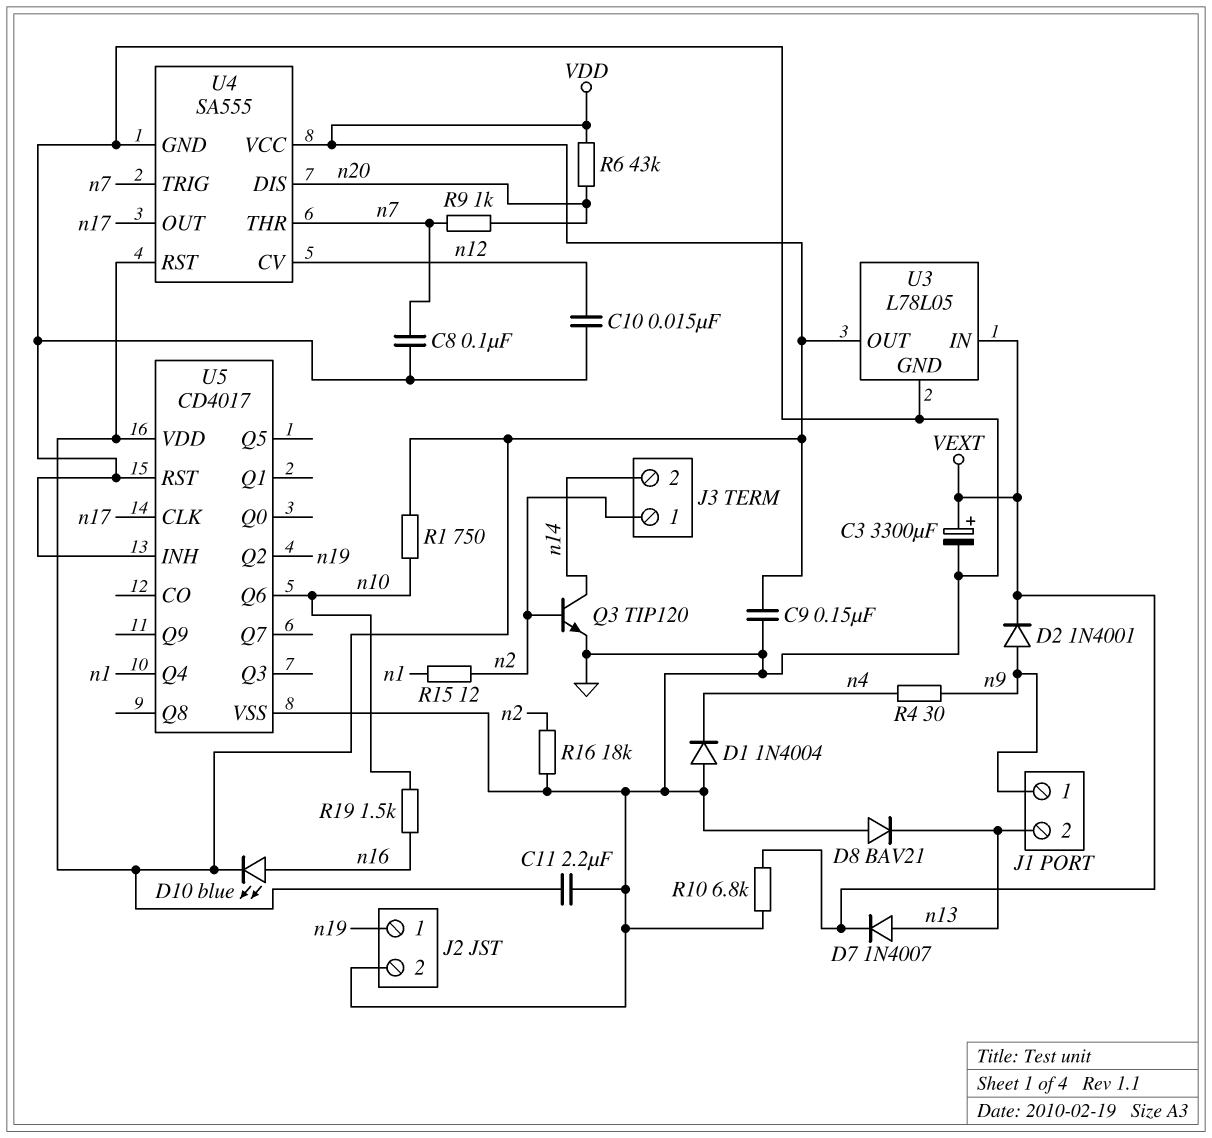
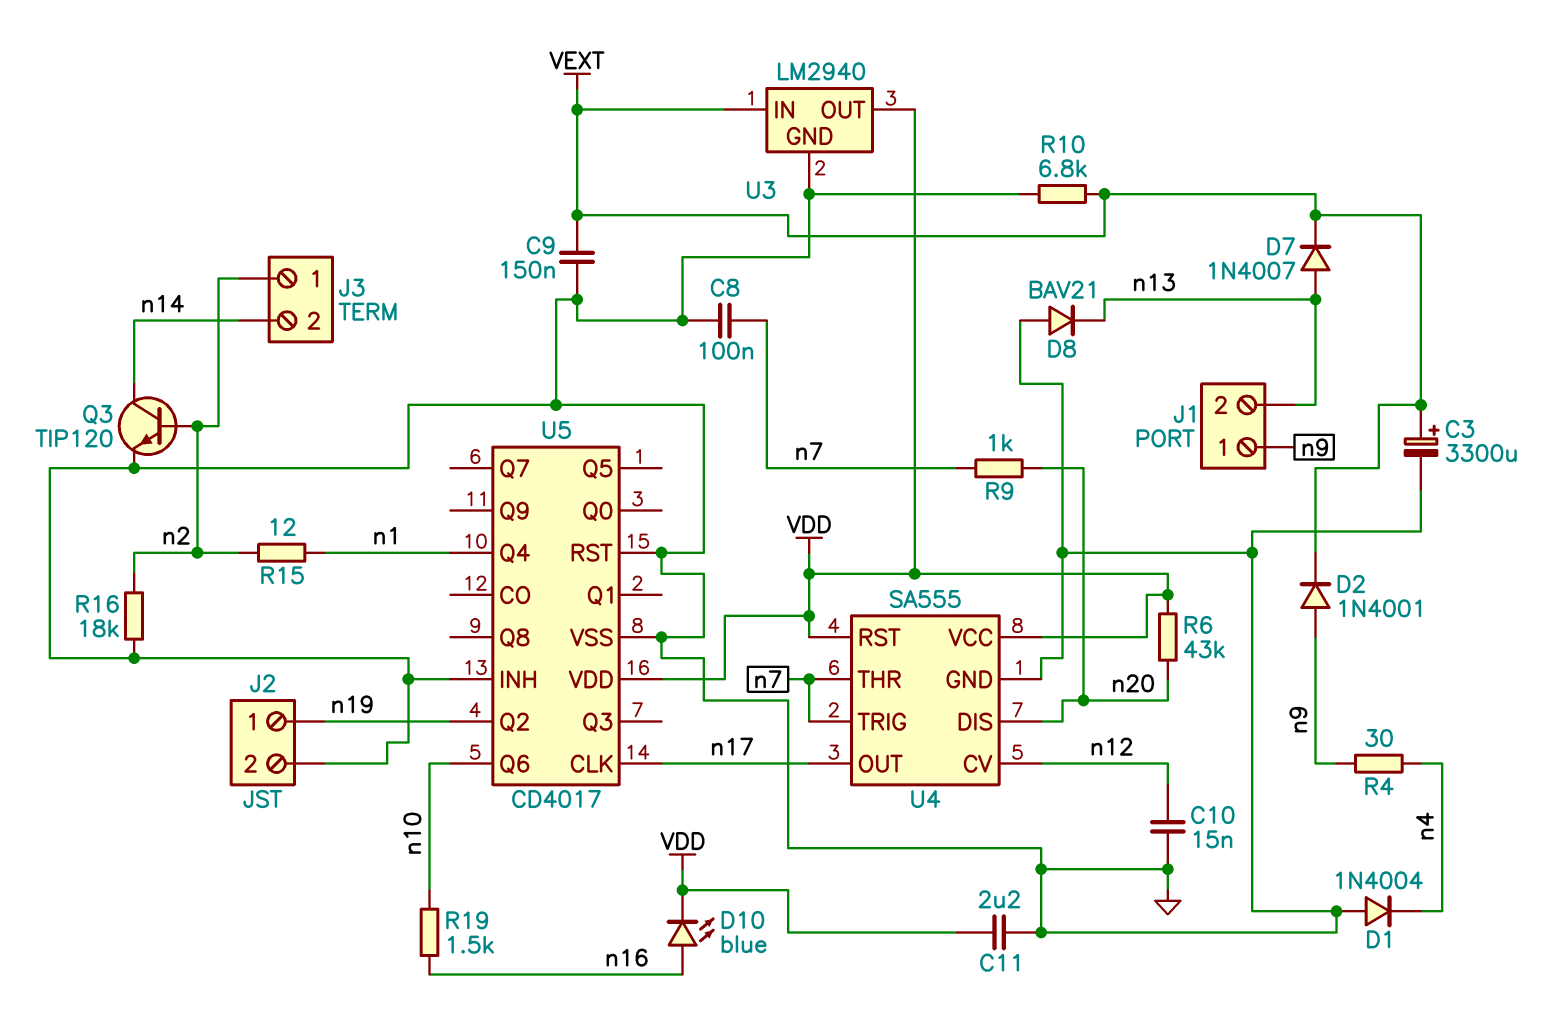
C9: 150nF (GND, VDD) -> 150nF (GND, VEXT)
R1: 750 (VDD, n10) -> none
U3: L78L05 -> LM2940

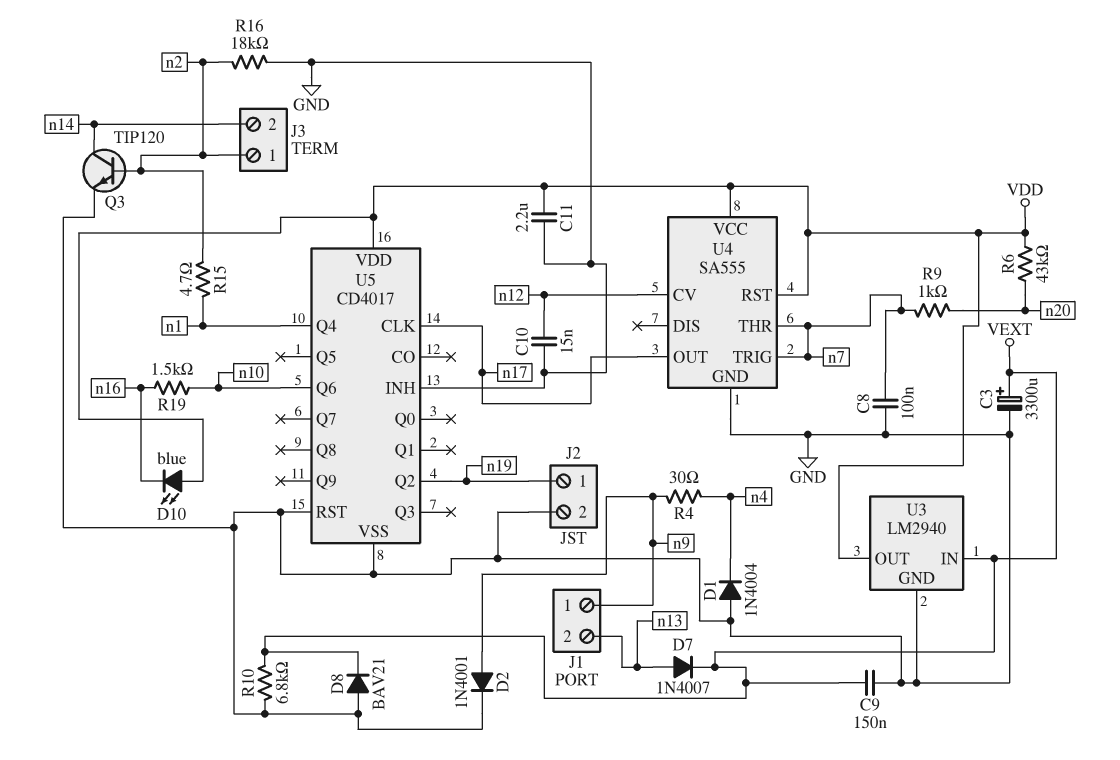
D2: diode 1N4001 (A n9, K VEXT) -> diode 1N4001 (A n9, K GND)
D8: diode BAV21 (A GND, K n13) -> diode BAV21 (A GND, K VEXT)
D10: LED blue (A n16, K VDD) -> LED blue (A VDD, K n16)
R15: 12 (n1, n2) -> 4.7 (n1, n2)
U4 pin DIS: n20 -> none

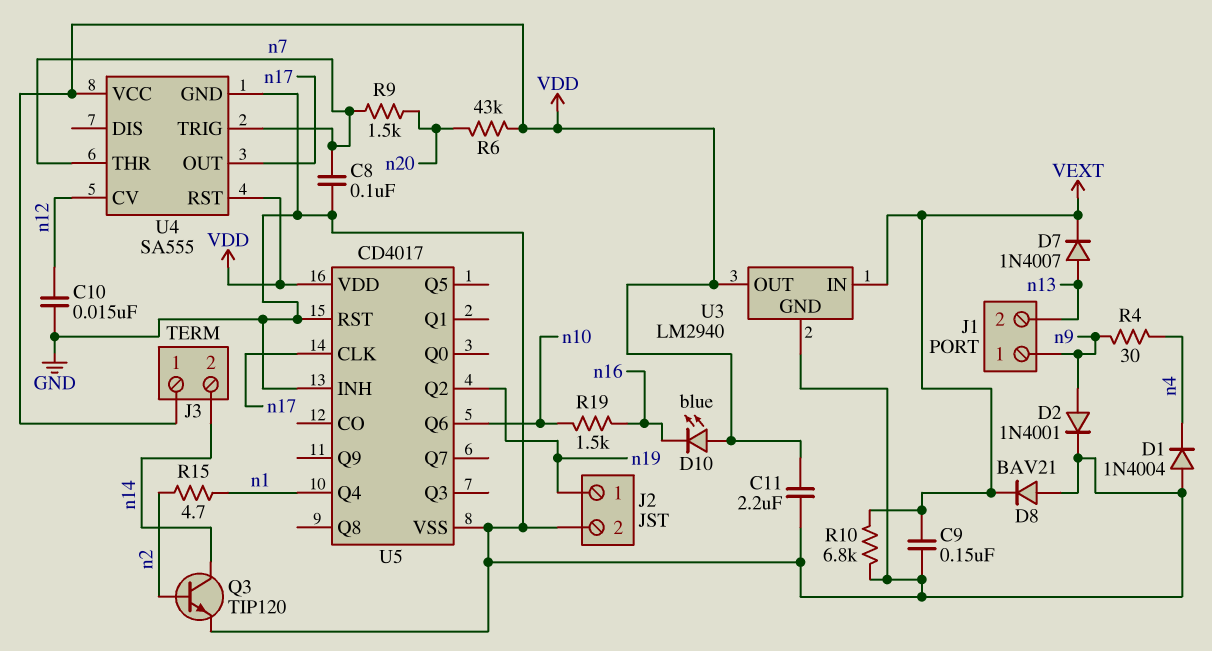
C3: 3300uF (plus VEXT, minus GND) -> none
J3 pin 1: n2 -> VDD
R9: 1k (n7, n20) -> 1.5k (n7, n20)
R16: 18k (GND, n2) -> none

